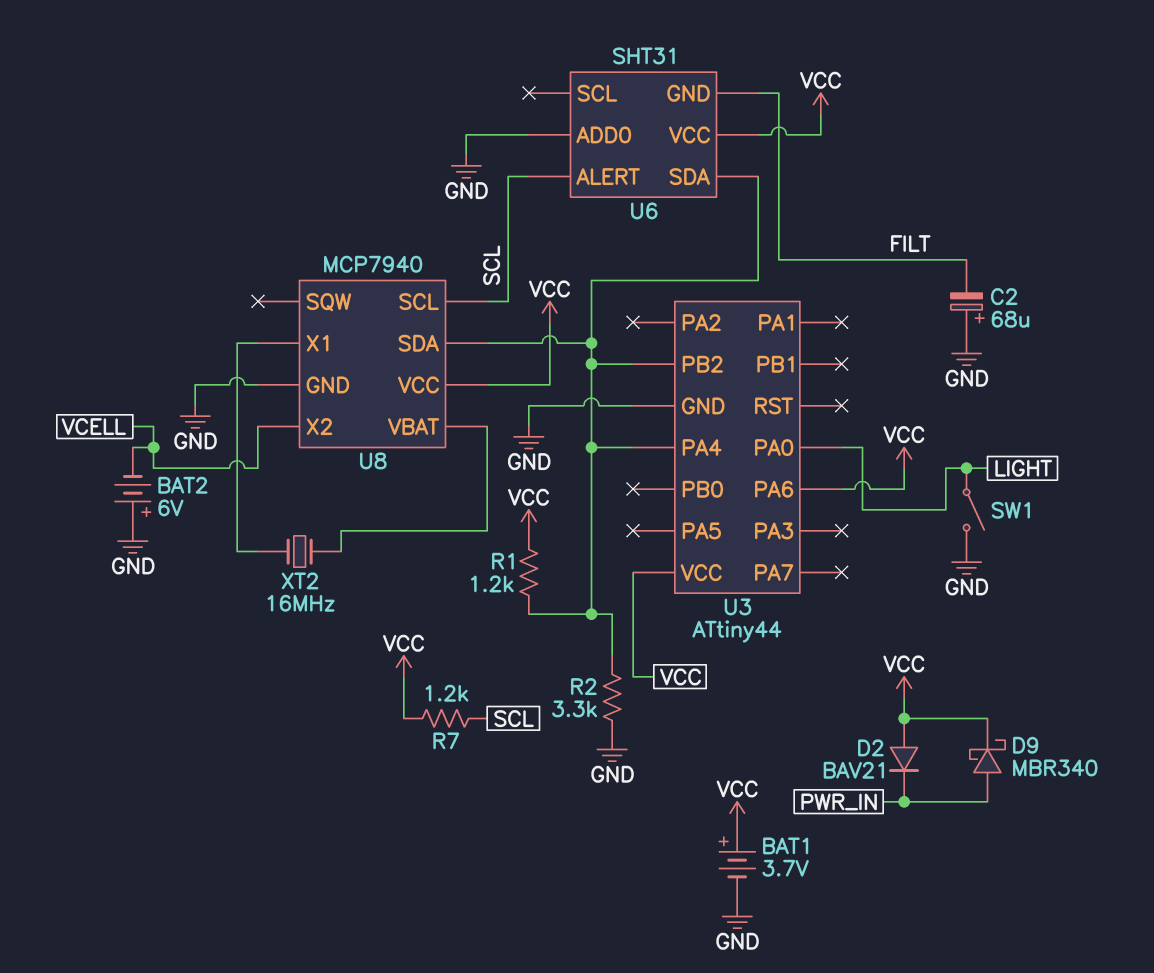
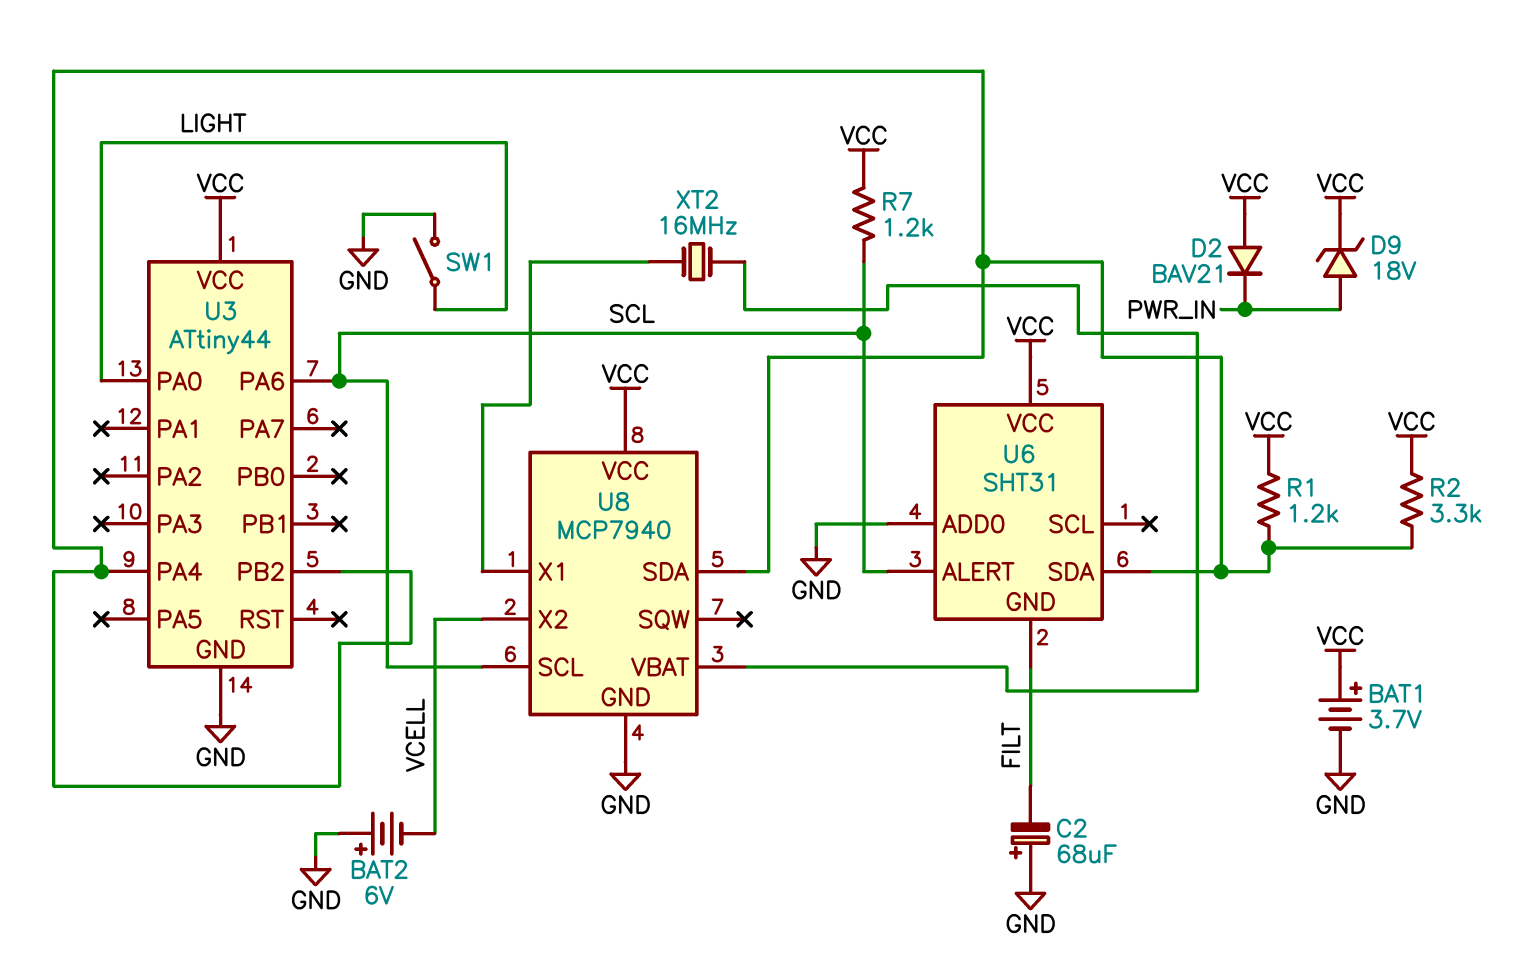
D9: schottky MBR340 (A PWR_IN, K VCC) -> zener 18V (A PWR_IN, K VCC)
R2: 3.3k (GND, U3/PA4) -> 3.3k (U3/PA4, VCC)
U3 pin PA6: VCC -> SCL

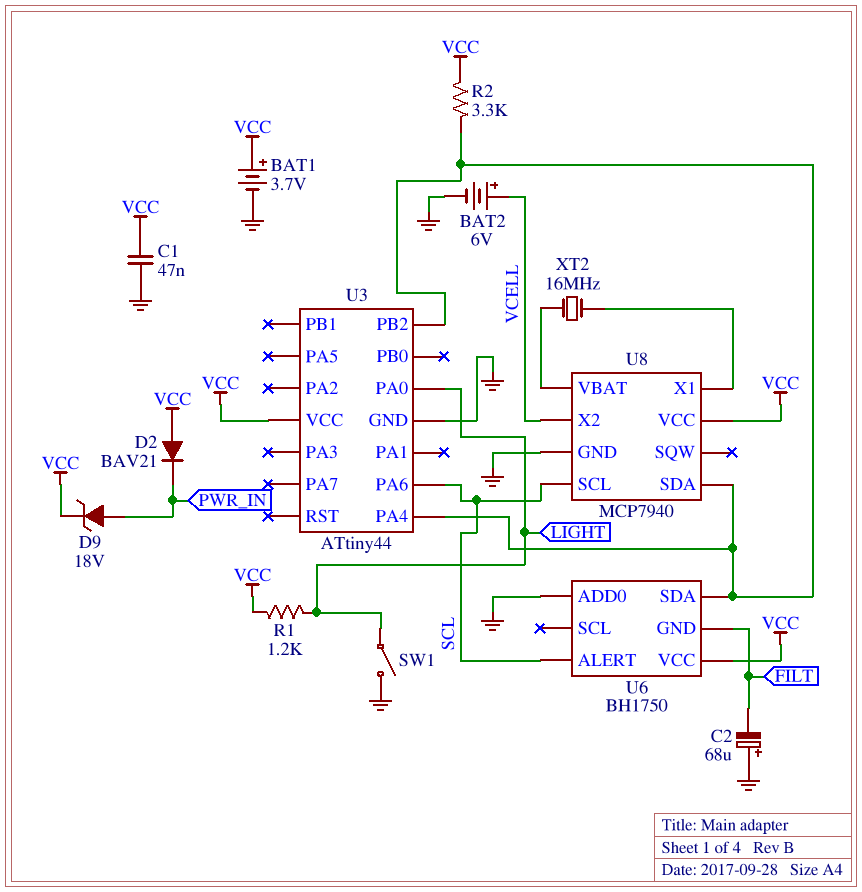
BAT2: 6V (plus GND, minus VCELL) -> 6V (plus VCELL, minus GND)
C1: none -> 47nF (GND, VCC)
R1: 1.2k (U3/PA4, VCC) -> 1.2k (LIGHT, VCC)
R7: 1.2k (SCL, VCC) -> none
U6: SHT31 -> BH1750

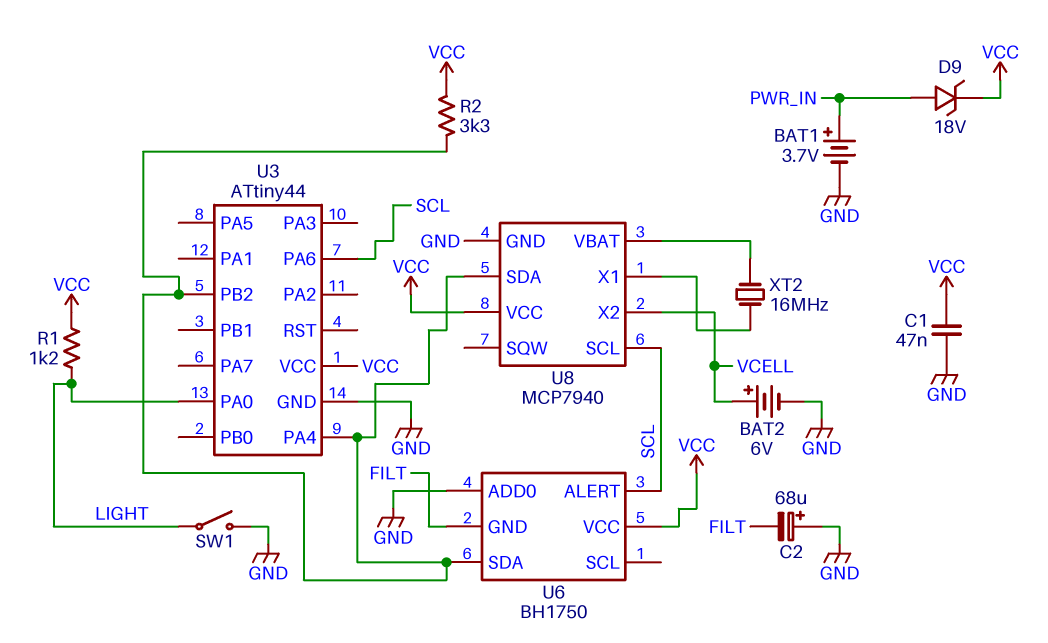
BAT1: 3.7V (plus VCC, minus GND) -> 3.7V (plus PWR_IN, minus GND)
D2: diode BAV21 (A VCC, K PWR_IN) -> none

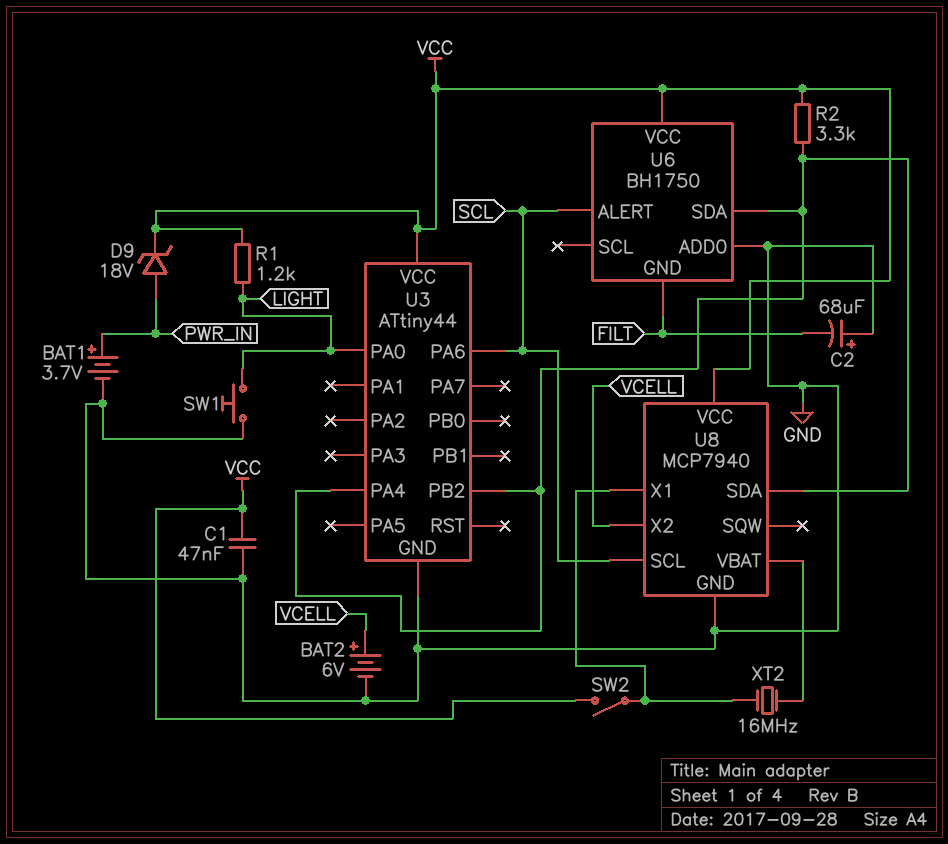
SW1: switch (GND, LIGHT) -> button (GND, LIGHT)
SW2: none -> switch (U8/X1, VCC)

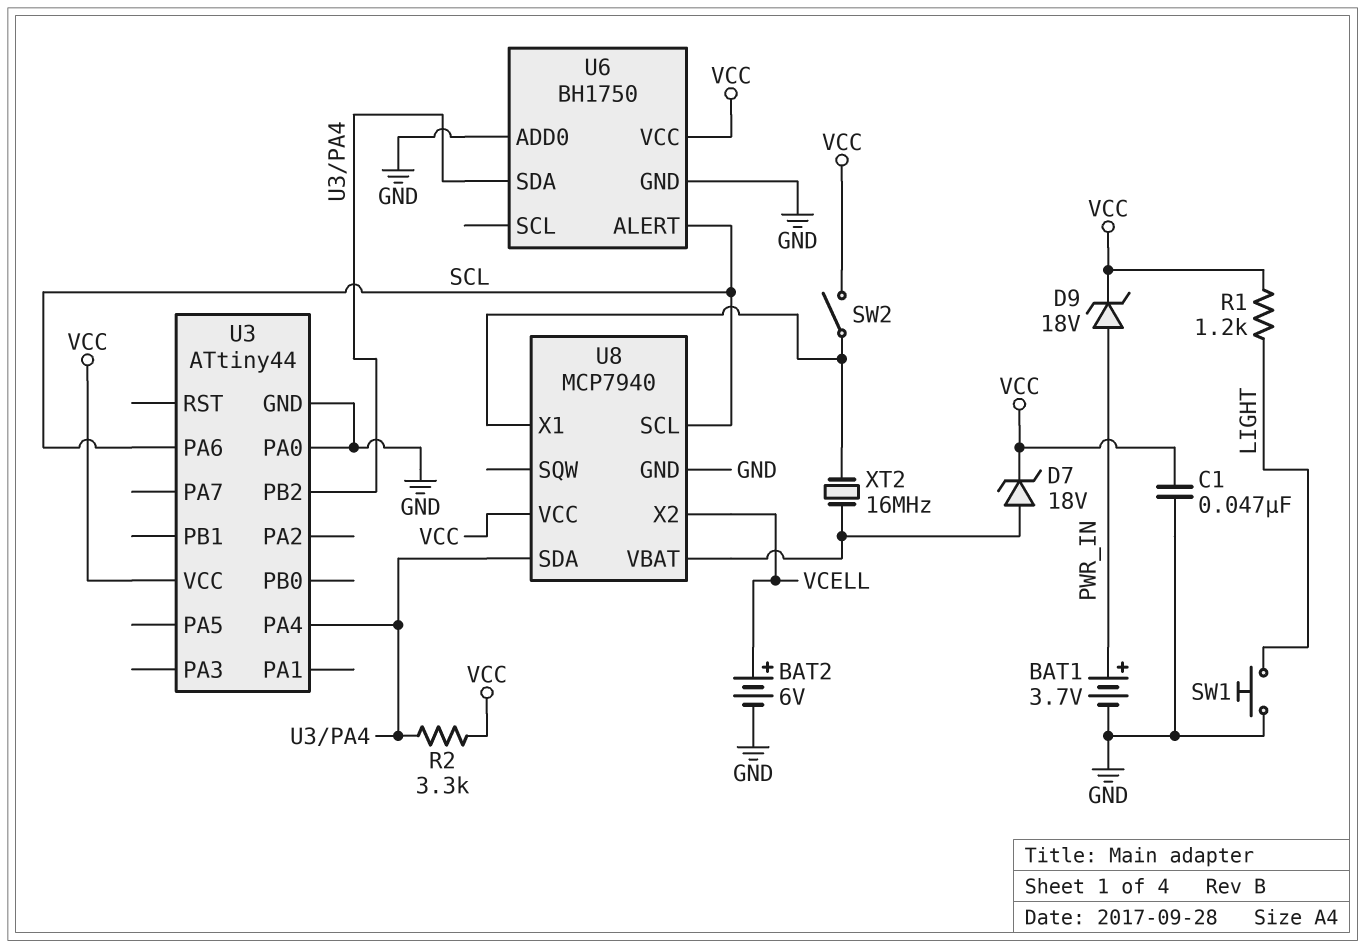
C2: 68uF (plus GND, minus FILT) -> none
D7: none -> zener 18V (A U8/VBAT, K VCC)
U3 pin PA0: LIGHT -> GND
U6 pin GND: FILT -> GND

